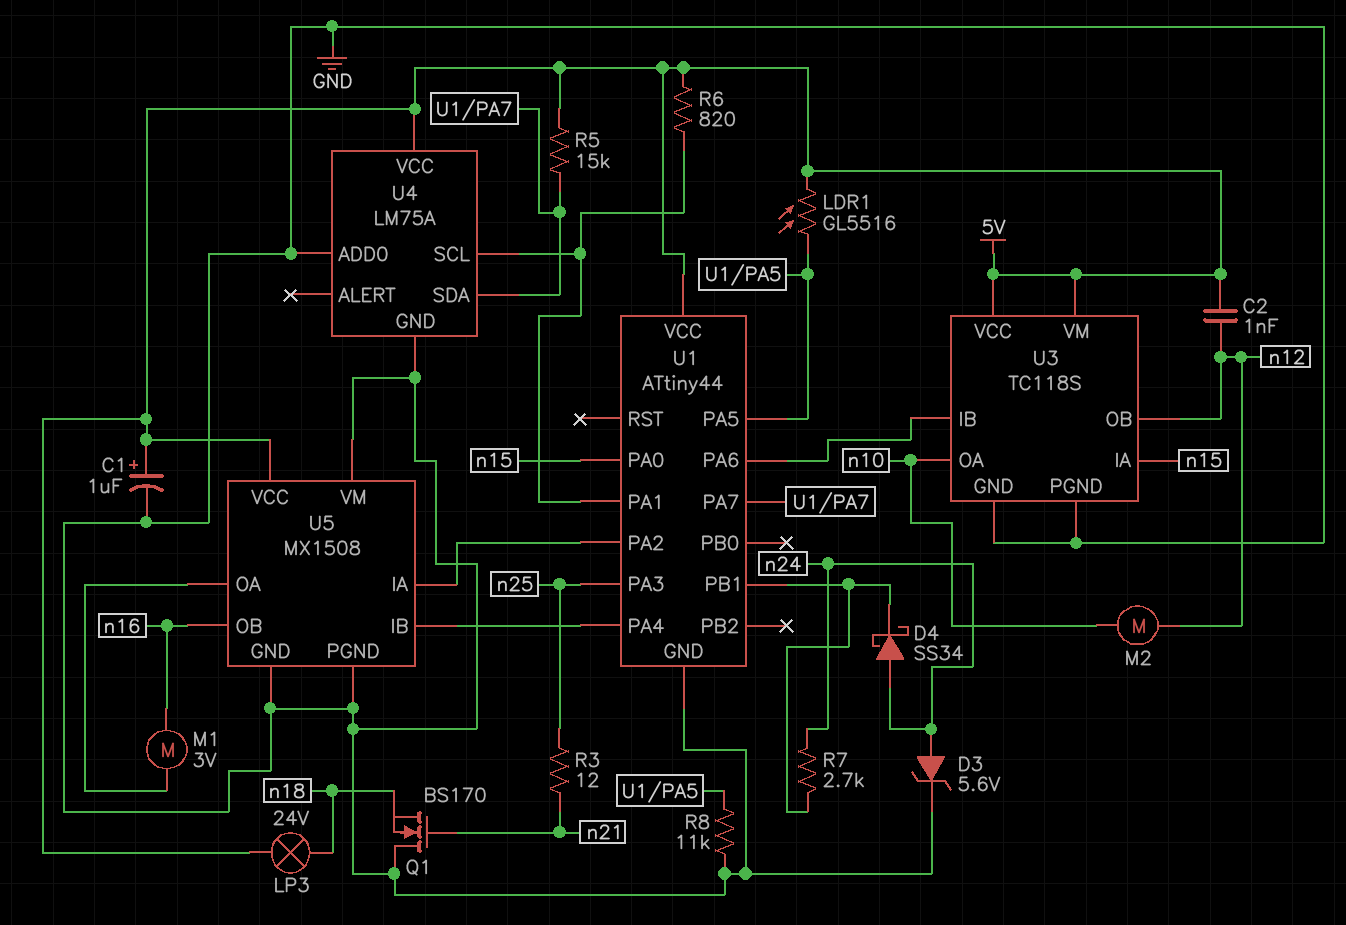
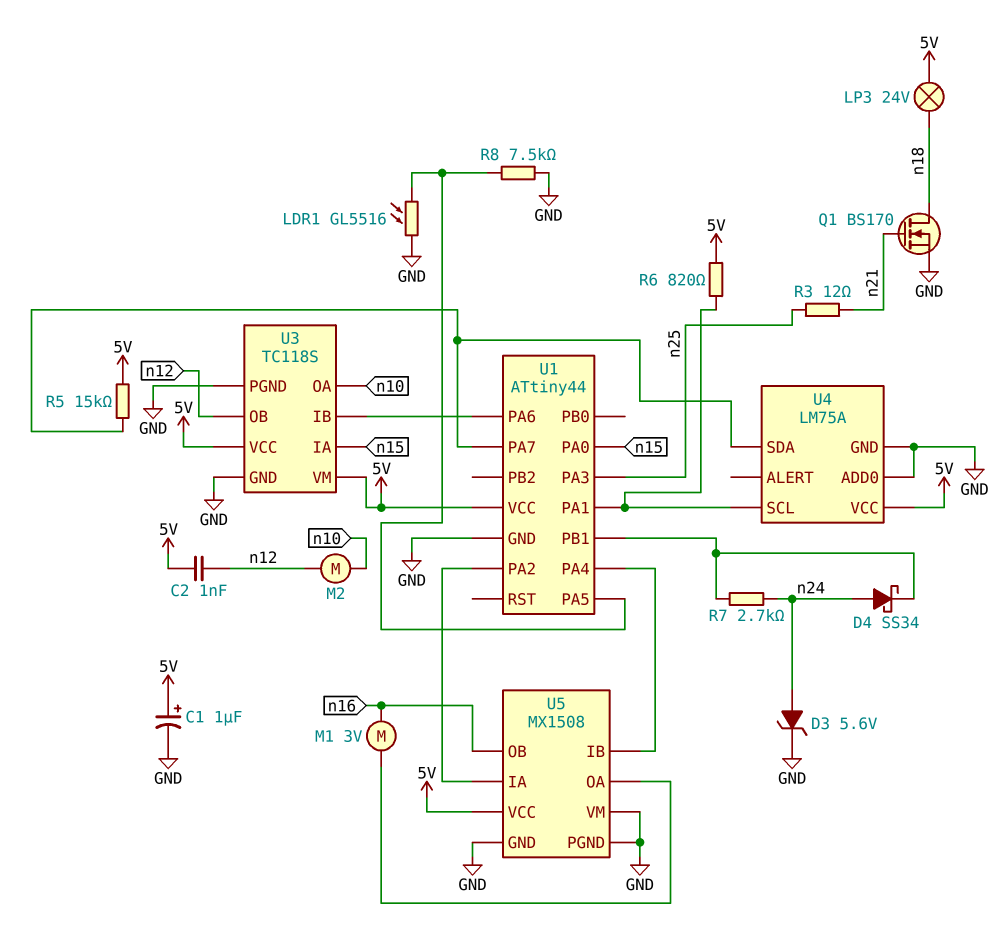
LDR1: GL5516 (5V, U1/PA5) -> GL5516 (GND, U1/PA5)
Q1: NMOS BS170 (G n21, D GND, S n18) -> NMOS BS170 (G n21, D n18, S GND)
R8: 11k (GND, U1/PA5) -> 7.5k (GND, U1/PA5)

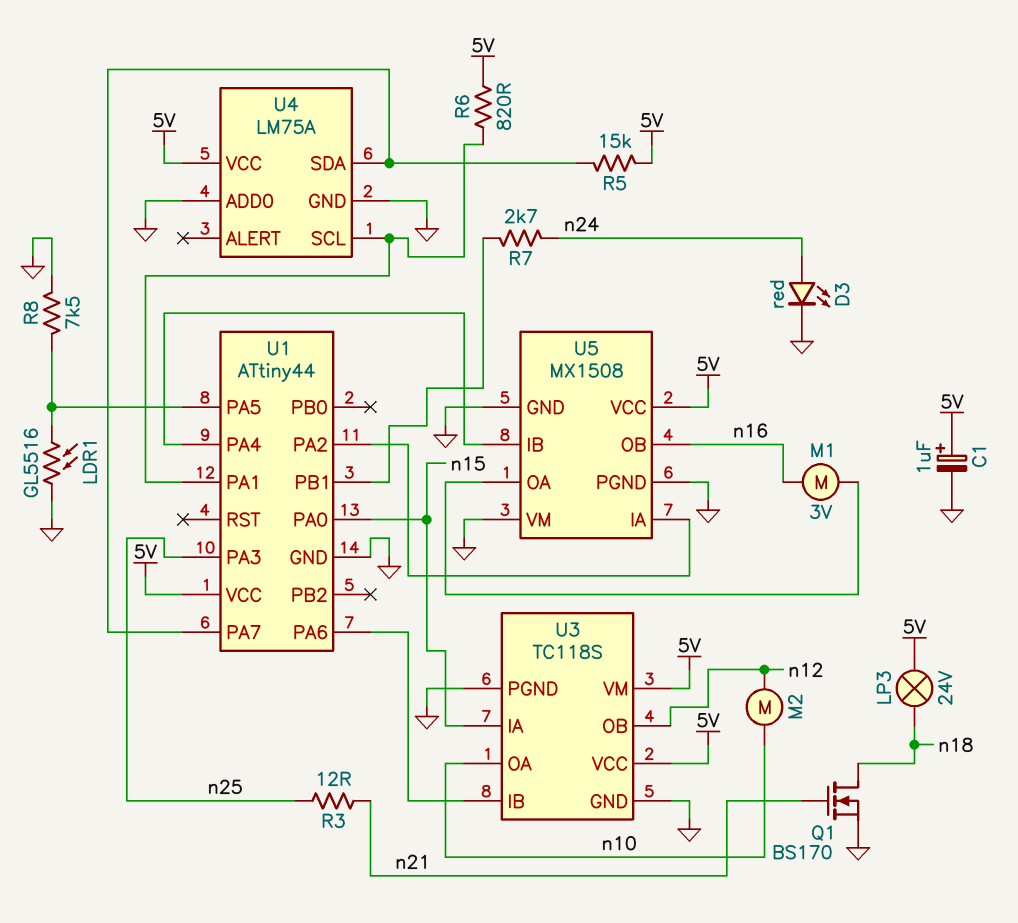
C2: 1nF (5V, n12) -> none
D3: zener 5.6V (A n24, K GND) -> LED red (A n24, K GND)
D4: schottky SS34 (A n24, K U1/PB1) -> none

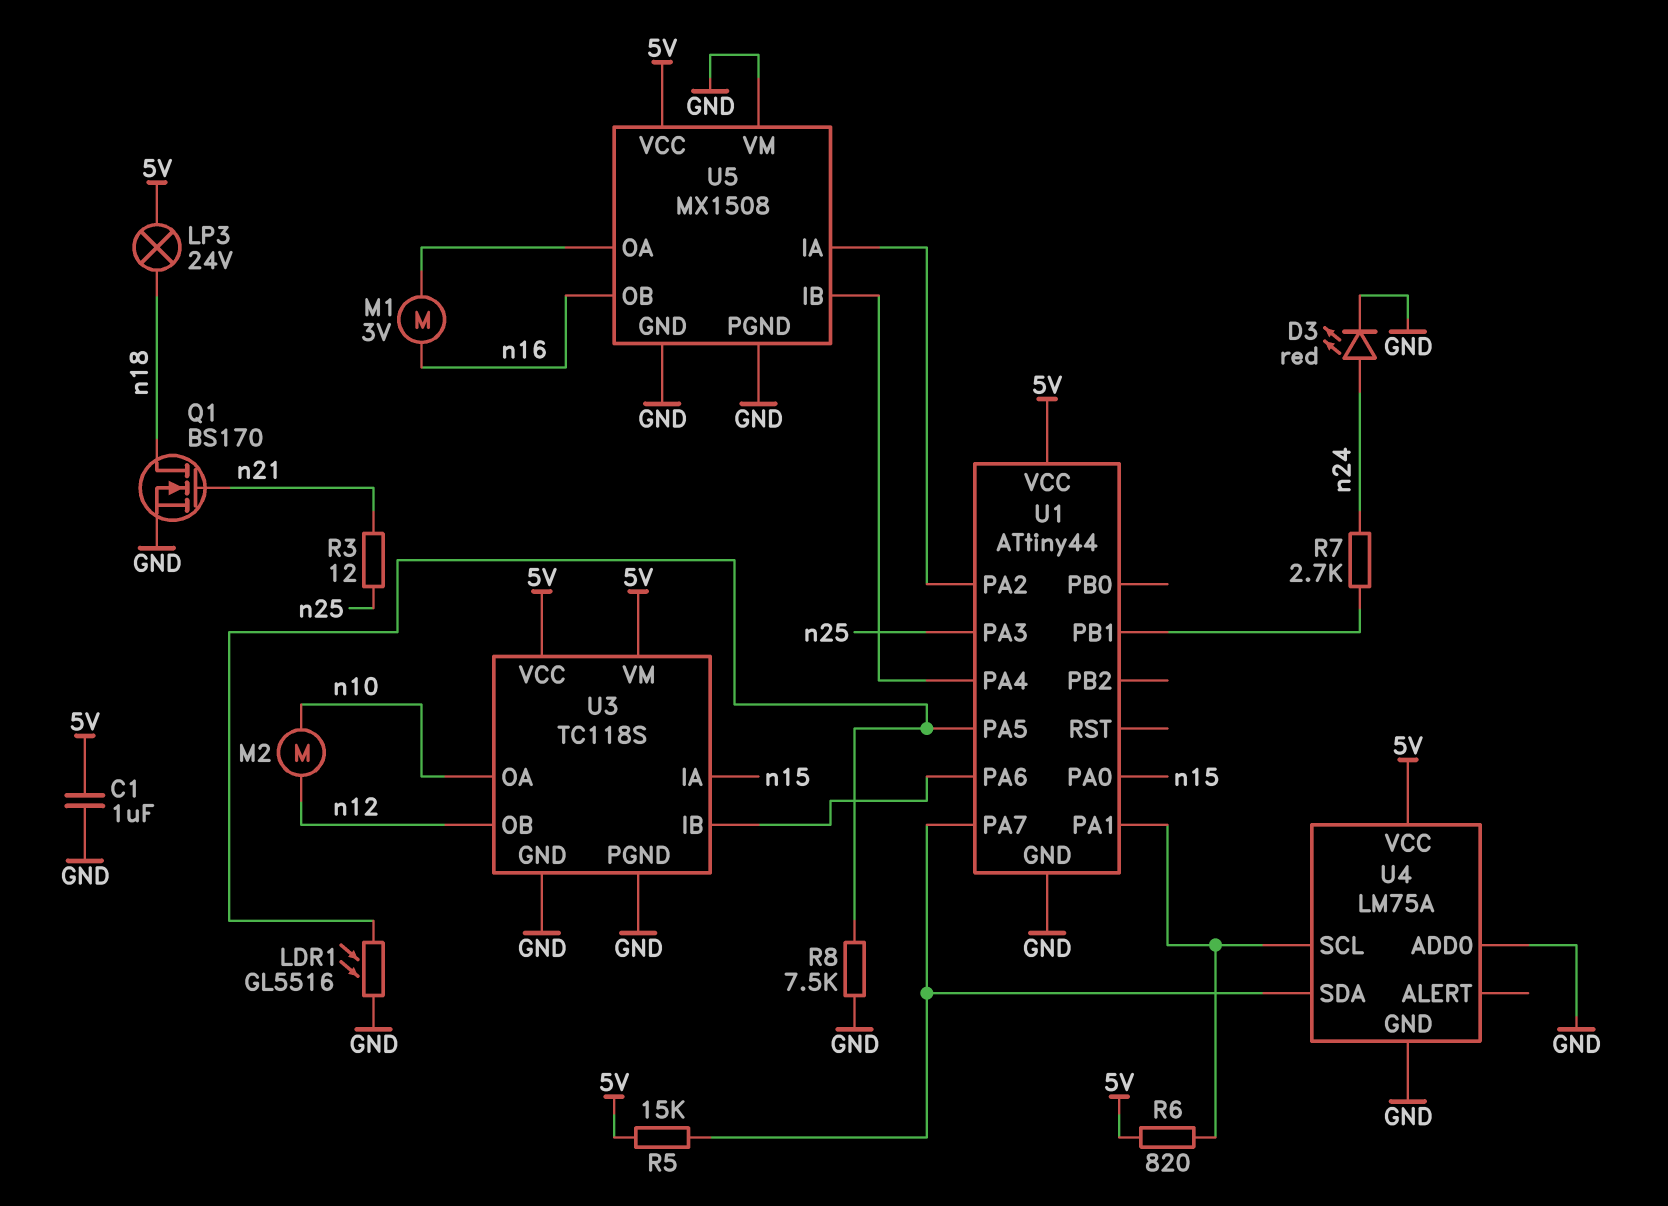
C1: 1uF (plus 5V, minus GND) -> 1uF (5V, GND)

